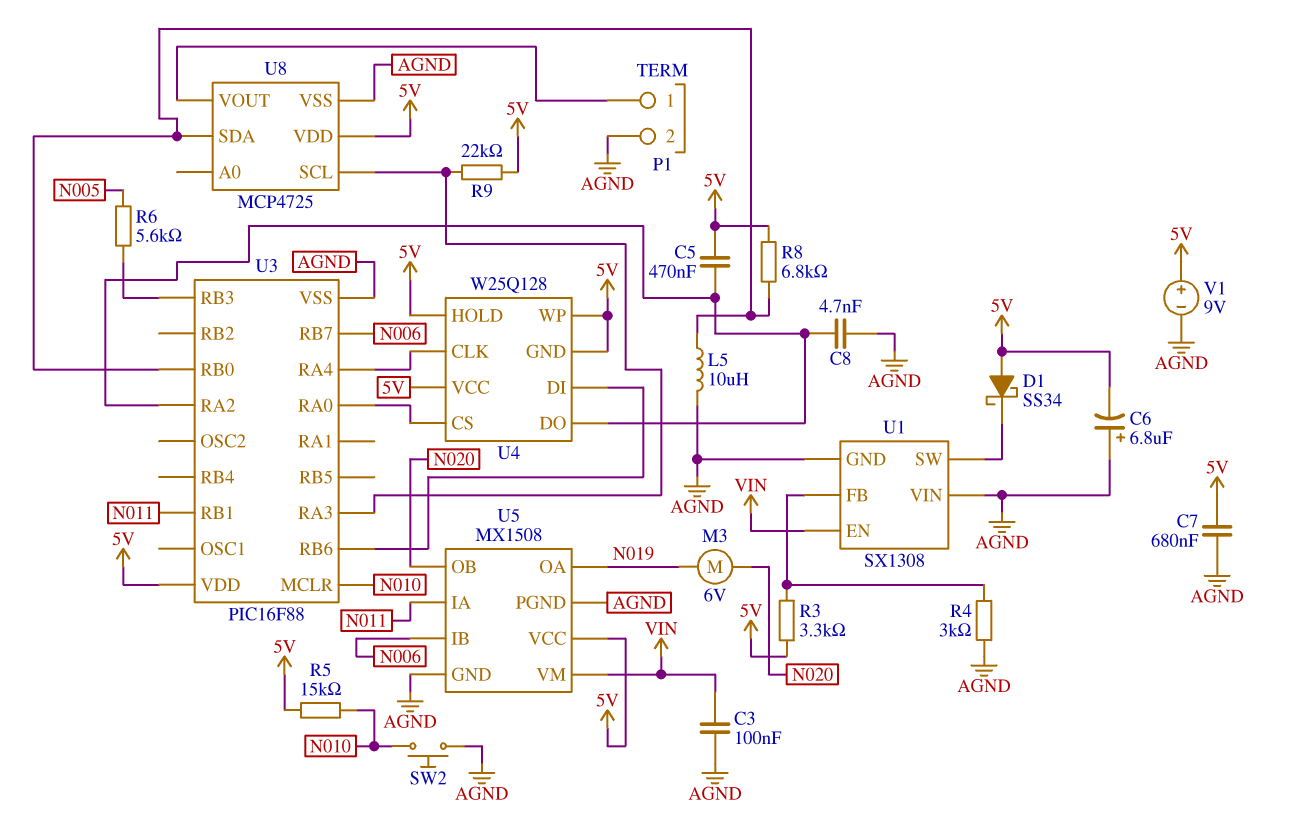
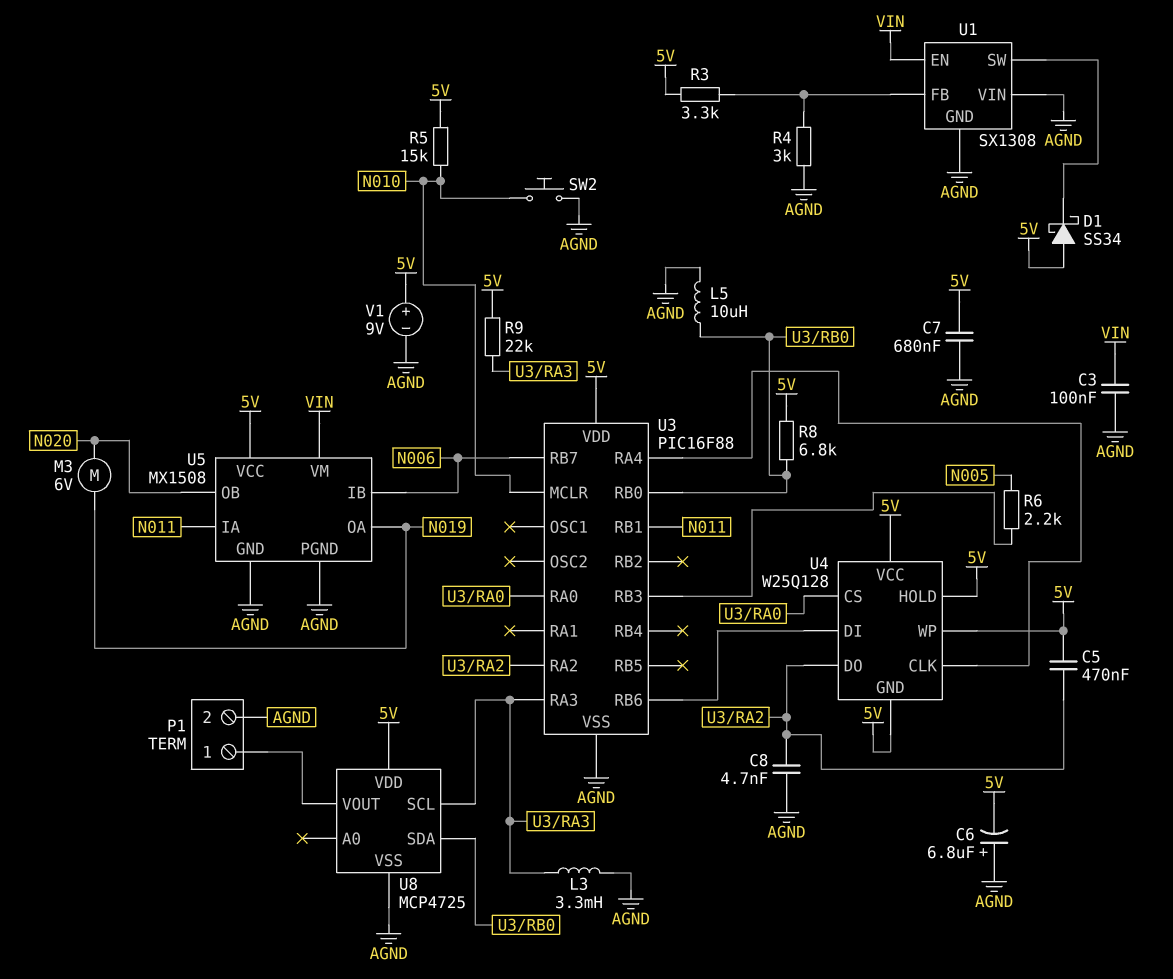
L3: none -> 3.3mH (AGND, U3/RA3)
R6: 5.6k (N005, U3/RB3) -> 2.2k (N005, U3/RB3)

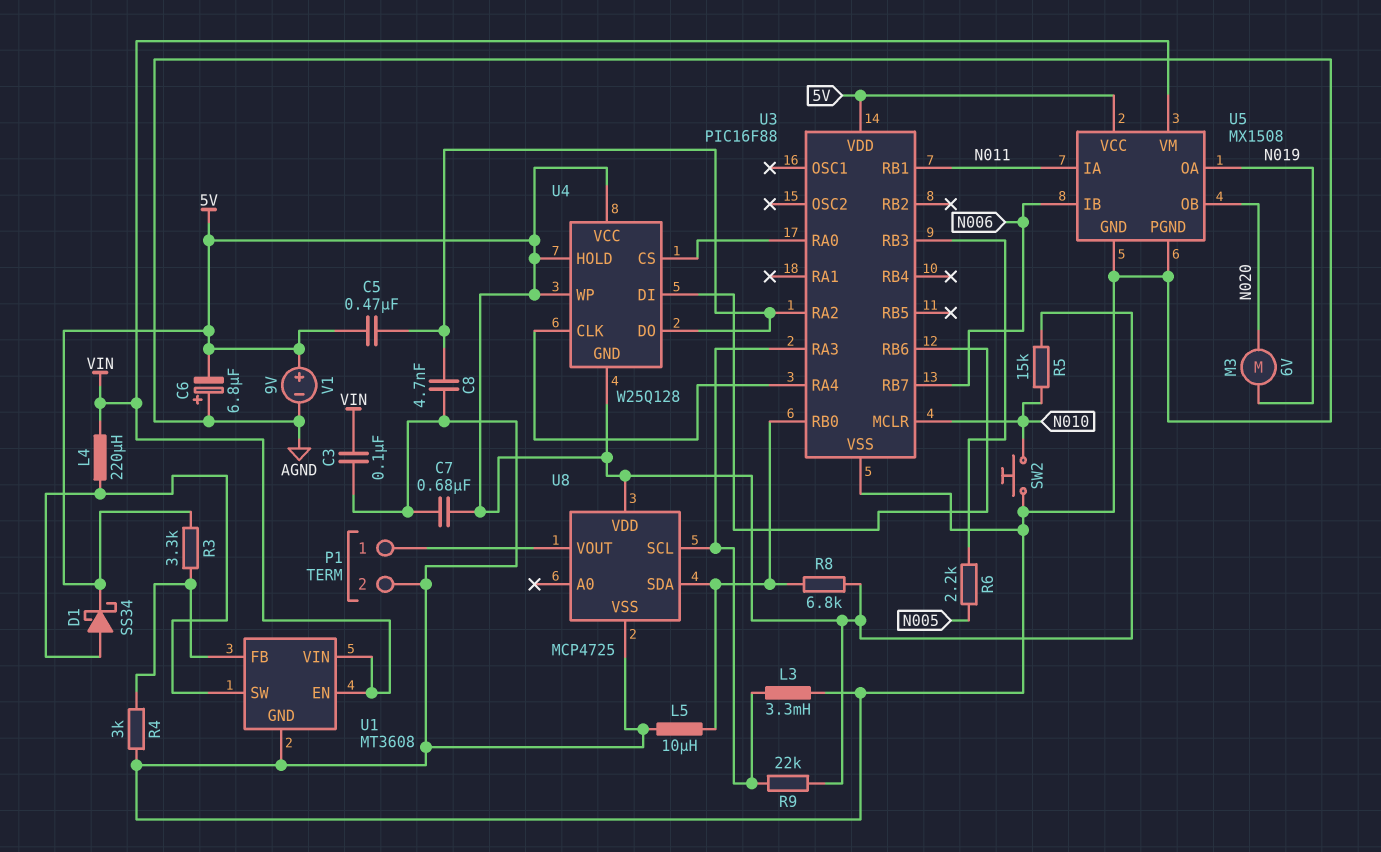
D1: schottky SS34 (A 5V, K U1/SW) -> schottky SS34 (A U1/SW, K 5V)
L4: none -> 220uH (U1/SW, VIN)
U1: SX1308 -> MT3608
U1 pin VIN: AGND -> VIN

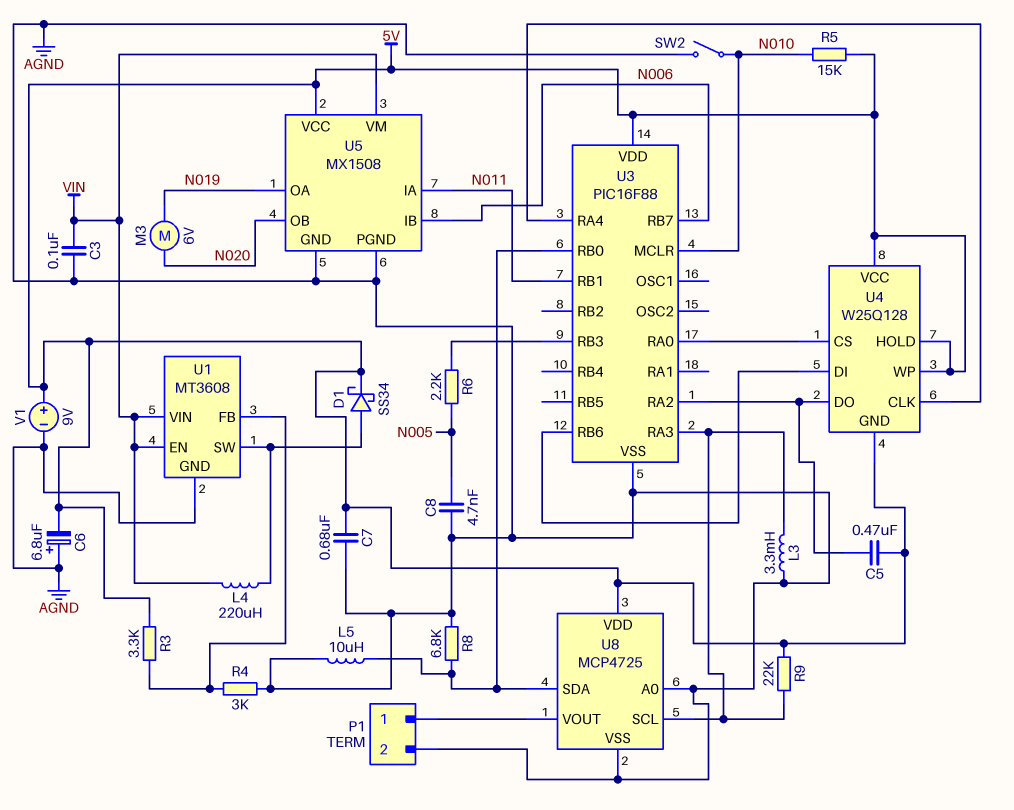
C8: 4.7nF (AGND, U3/RA2) -> 4.7nF (AGND, N005)
R8: 6.8k (5V, U3/RB0) -> 6.8k (AGND, U3/RB0)
SW2: button (AGND, N010) -> switch (AGND, N010)
U8 pin A0: none -> AGND

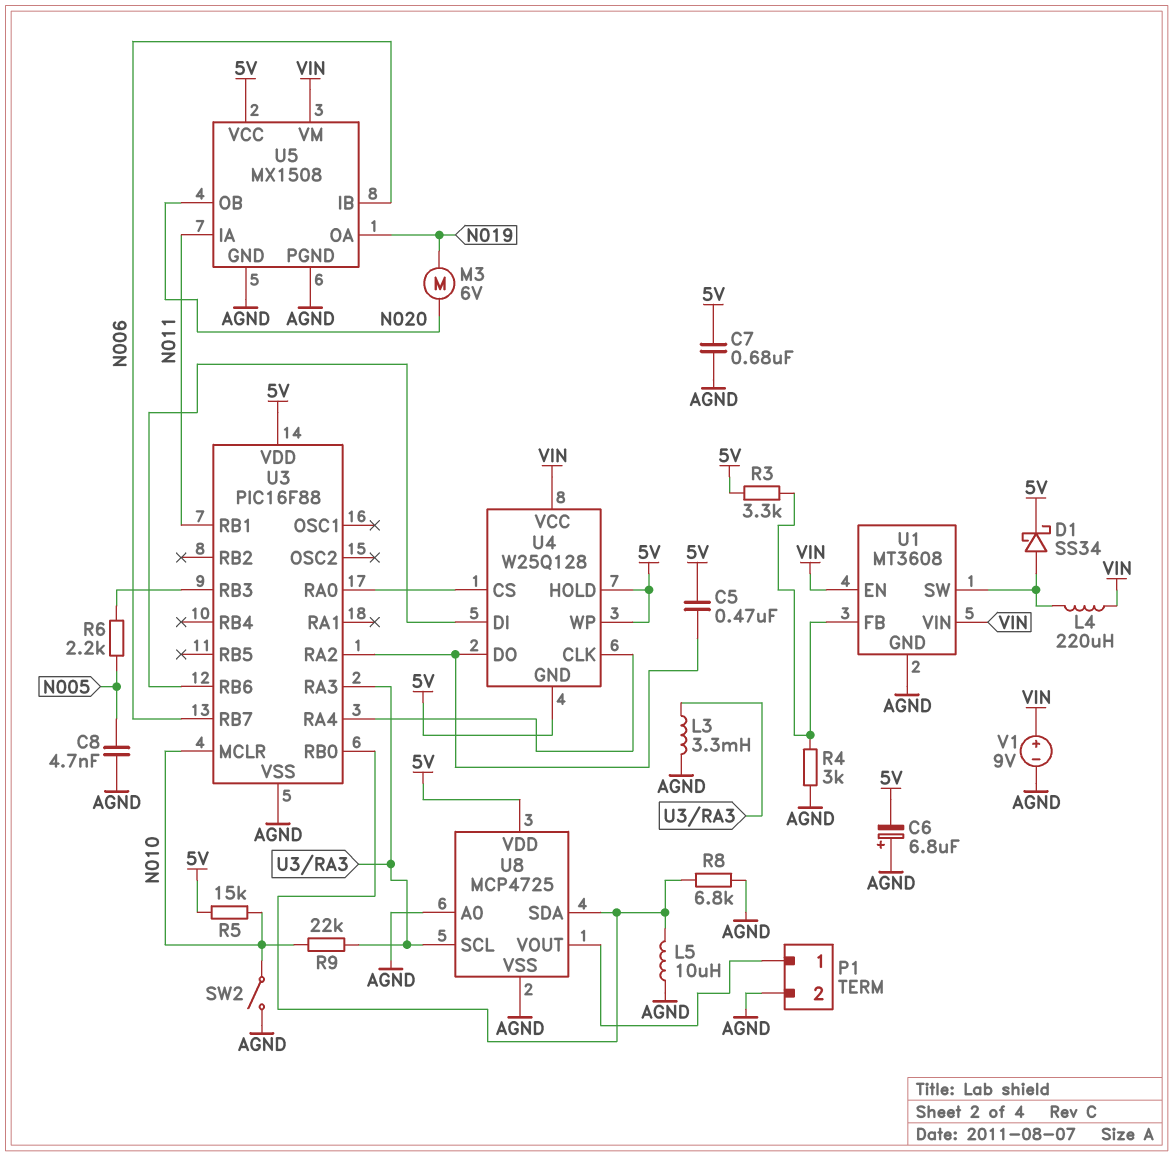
C3: 100nF (AGND, VIN) -> none
R9: 22k (5V, U3/RA3) -> 22k (N010, U3/RA3)
U4 pin VCC: 5V -> VIN
V1: 9V (plus 5V, minus AGND) -> 9V (plus VIN, minus AGND)

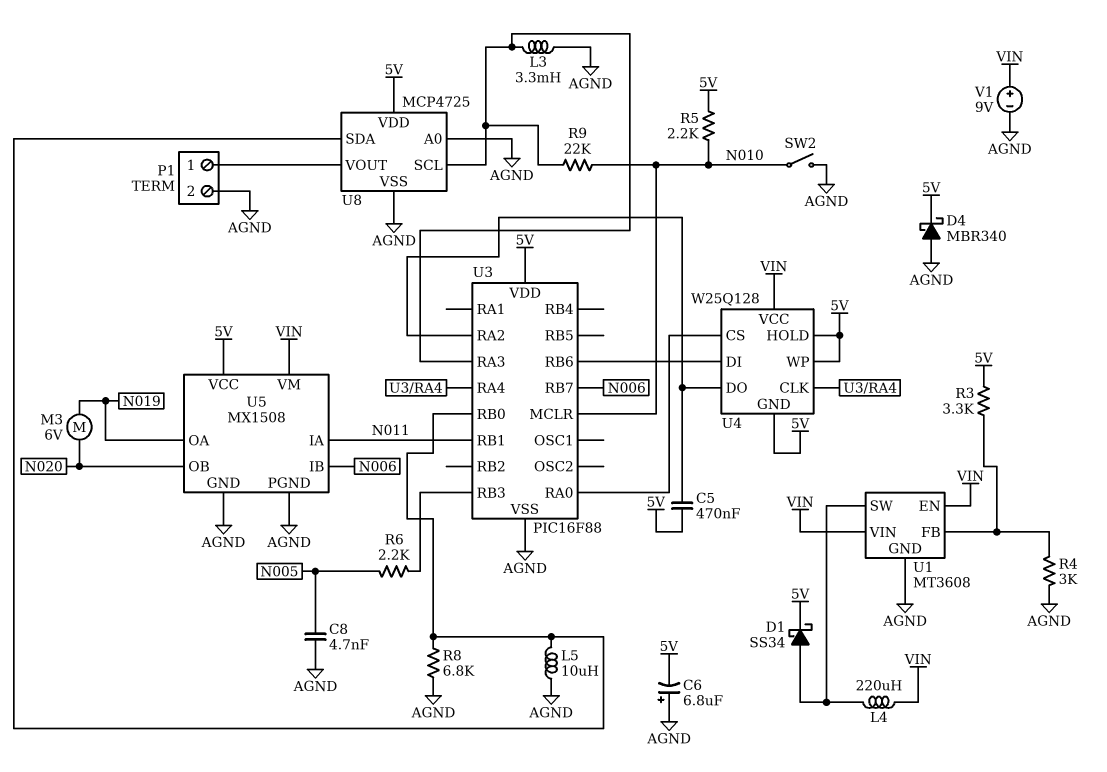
C7: 680nF (5V, AGND) -> none
D4: none -> schottky MBR340 (A AGND, K 5V)
R5: 15k (5V, N010) -> 2.2k (5V, N010)

